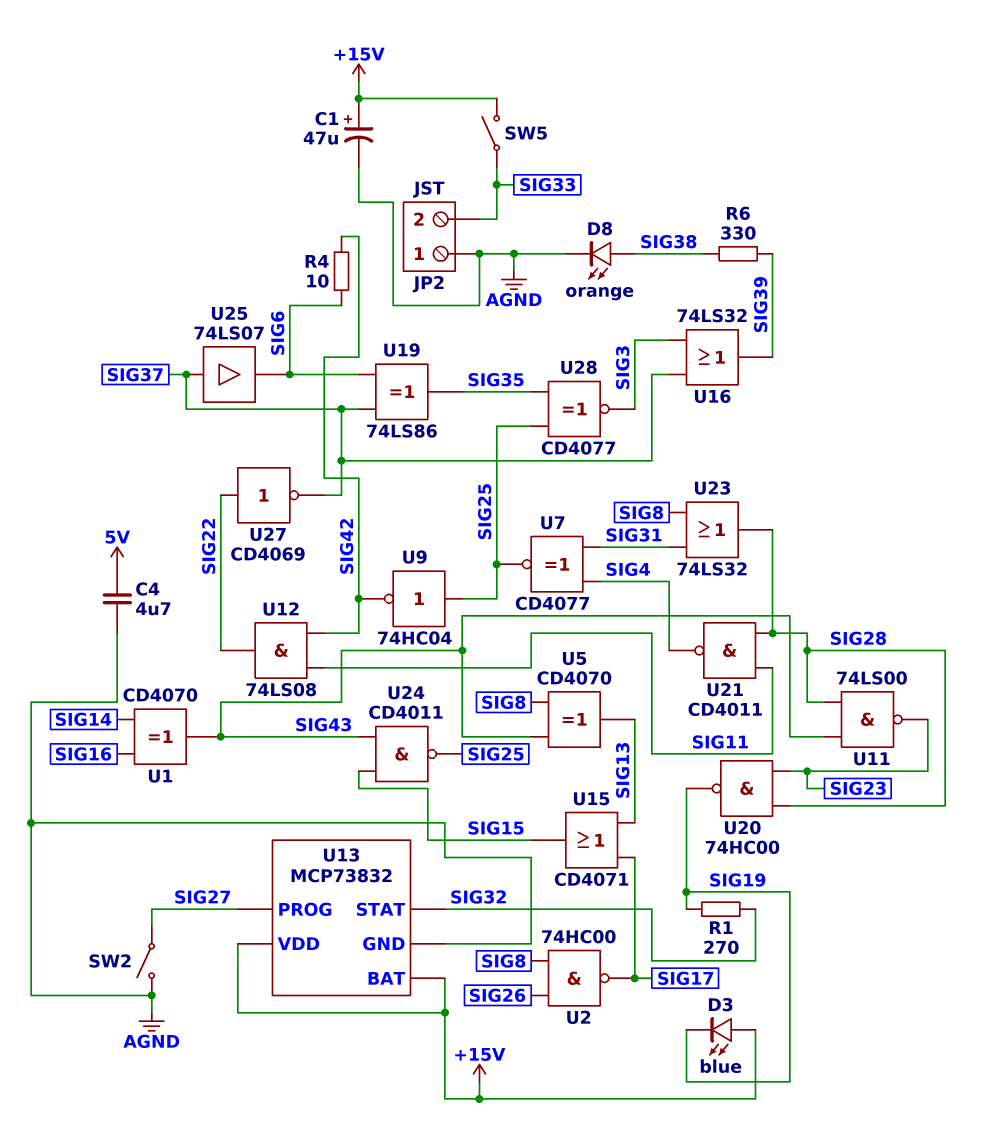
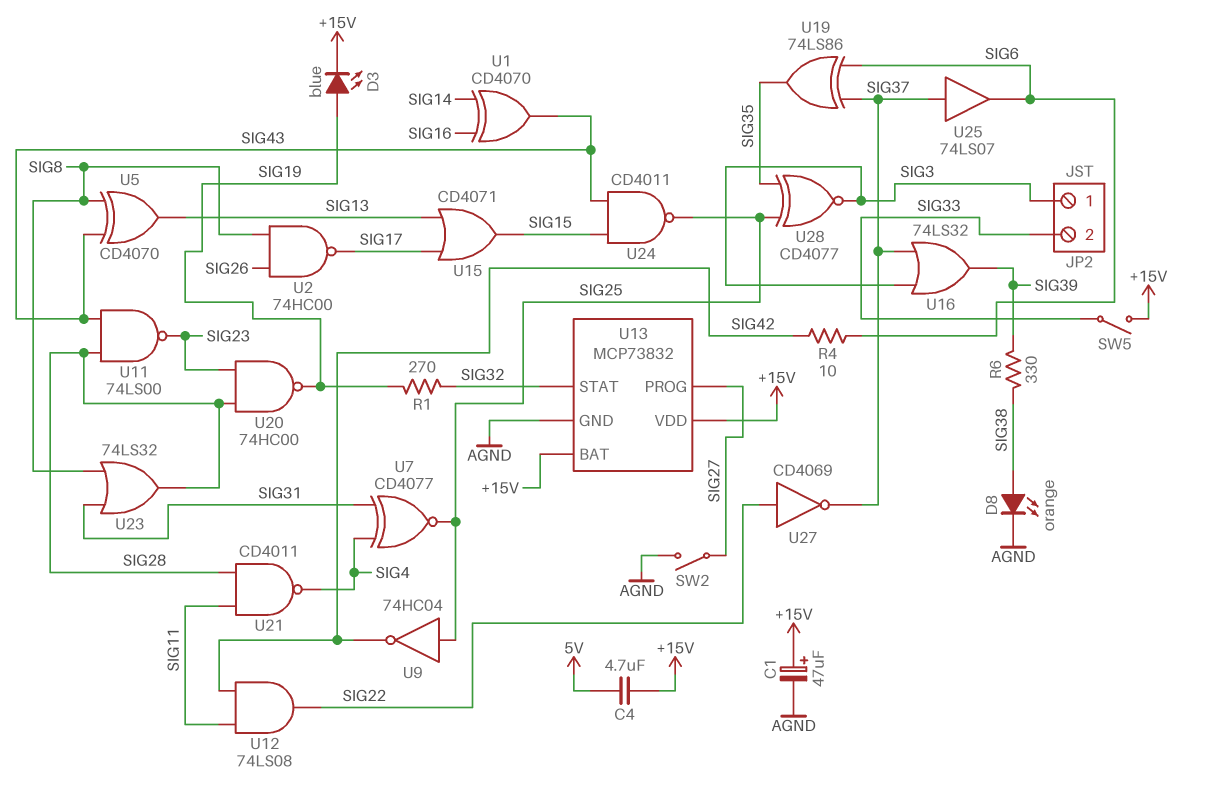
C4: 4.7uF (5V, AGND) -> 4.7uF (+15V, 5V)
D3: LED blue (A +15V, K SIG19) -> LED blue (A SIG19, K +15V)
JP2 pin 1: AGND -> SIG3

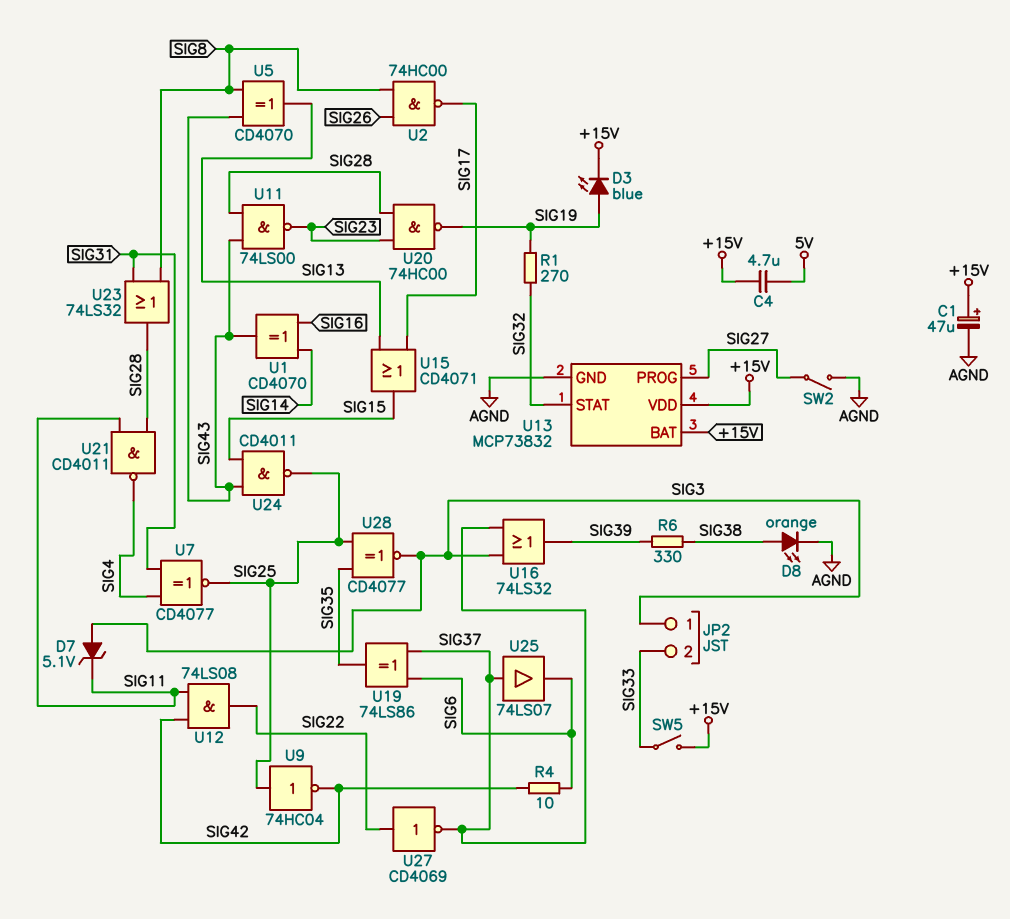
D7: none -> zener 5.1V (A SIG3, K SIG11)

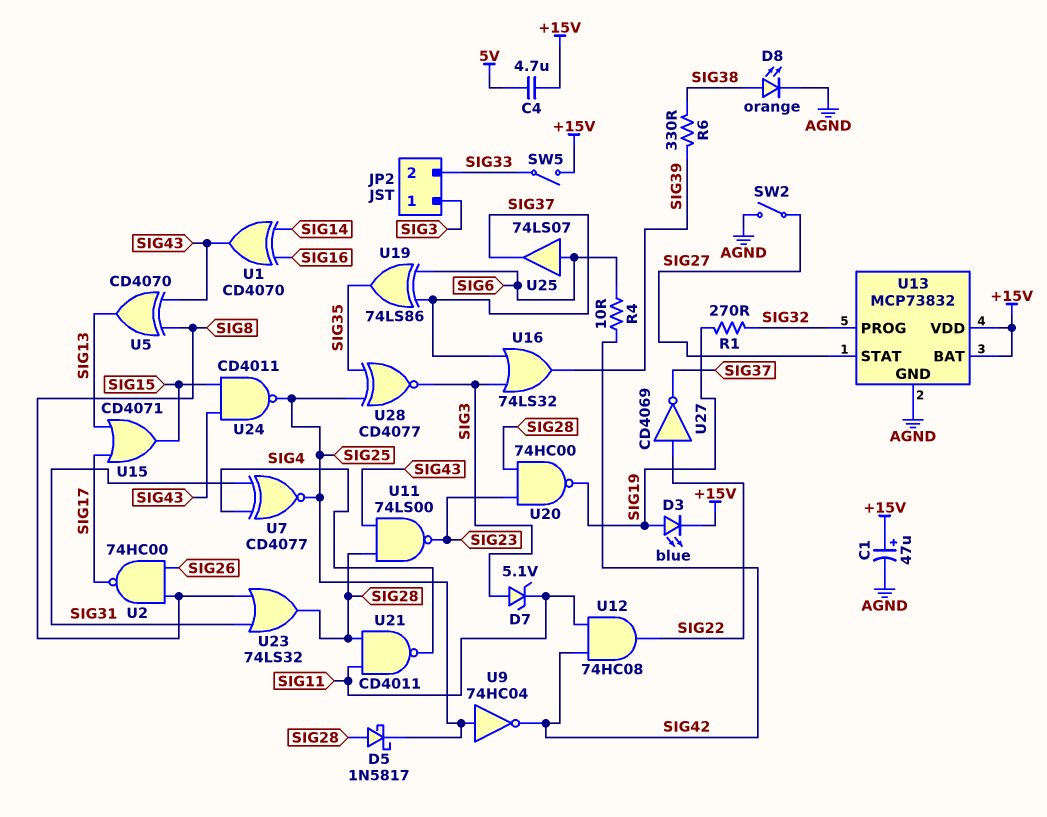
D5: none -> schottky 1N5817 (A SIG28, K SIG25)
U12: AND 74LS08 (in SIG11, in SIG42, out SIG22) -> AND 74HC08 (in SIG11, in SIG42, out SIG22)
U13 pin PROG: SIG27 -> SIG32
U13 pin STAT: SIG32 -> SIG27
U25: buffer 74LS07 (in SIG37, out SIG6) -> buffer 74LS07 (in SIG6, out SIG37)

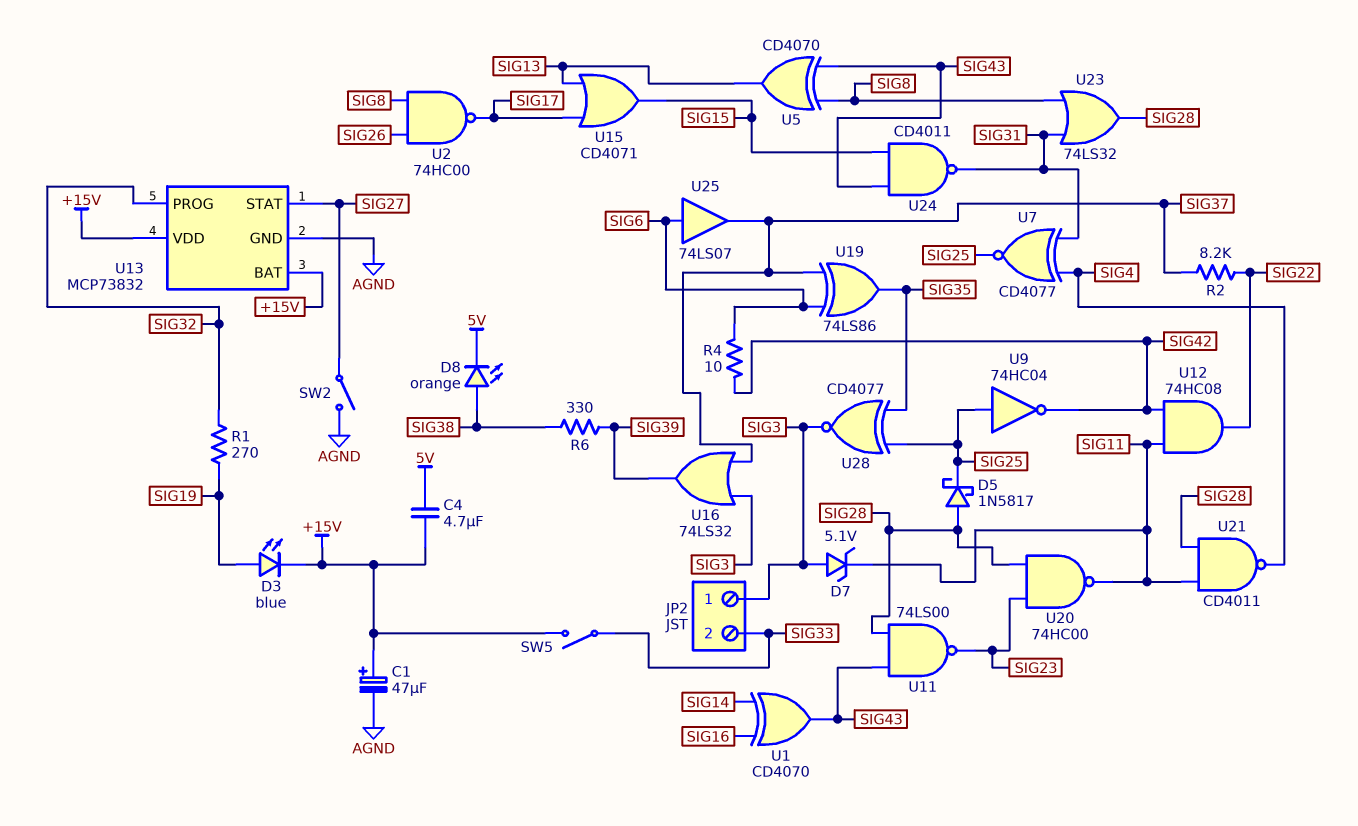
D8: LED orange (A SIG38, K AGND) -> LED orange (A SIG38, K 5V)
R2: none -> 8.2k (SIG22, SIG37)
U20: NAND 74HC00 (in SIG23, in SIG28, out SIG19) -> NAND 74HC00 (in SIG23, in SIG28, out SIG11)
U24: NAND CD4011 (in SIG15, in SIG43, out SIG25) -> NAND CD4011 (in SIG15, in SIG43, out SIG31)
U27: NOT CD4069 (in SIG22, out SIG37) -> none

